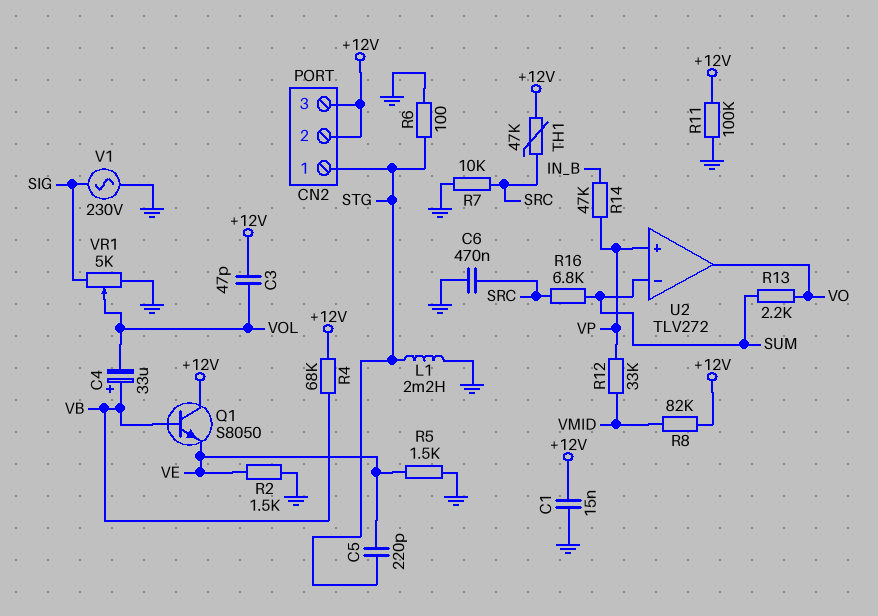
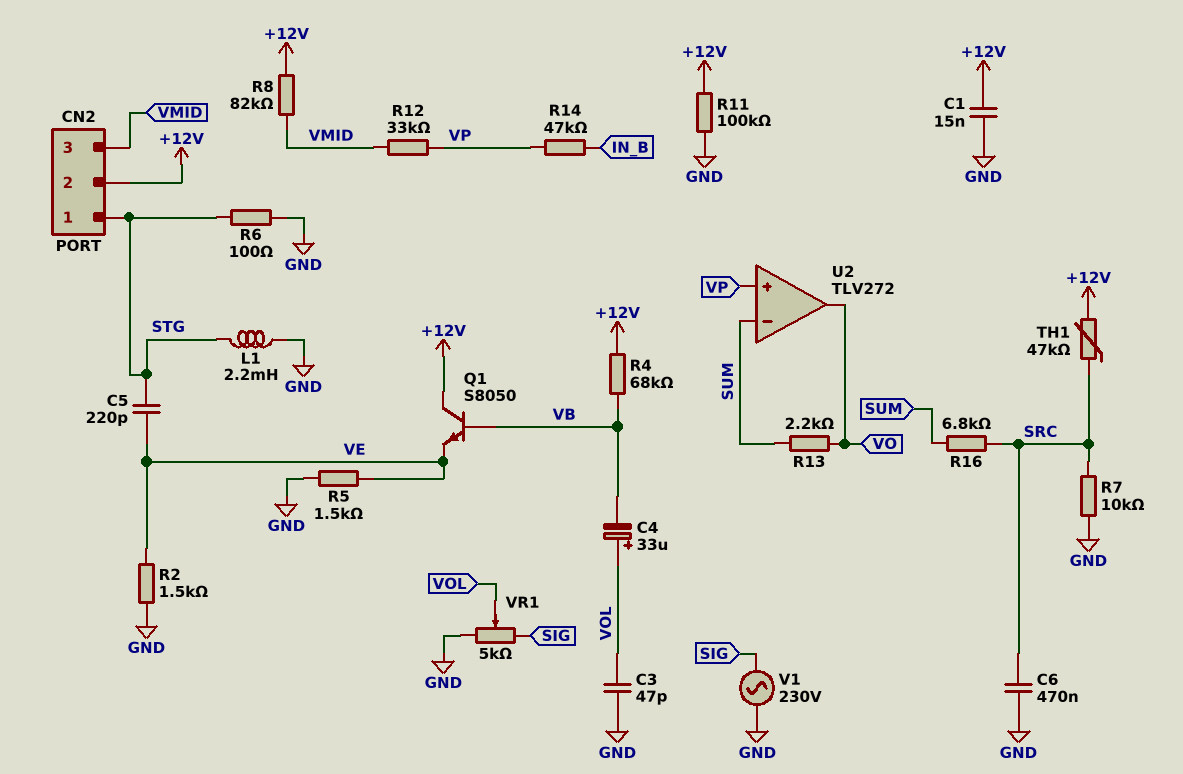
C3: 47pF (+12V, VOL) -> 47pF (GND, VOL)
C4: 33uF (plus VB, minus VOL) -> 33uF (plus VOL, minus VB)
CN2 pin 3: +12V -> VMID

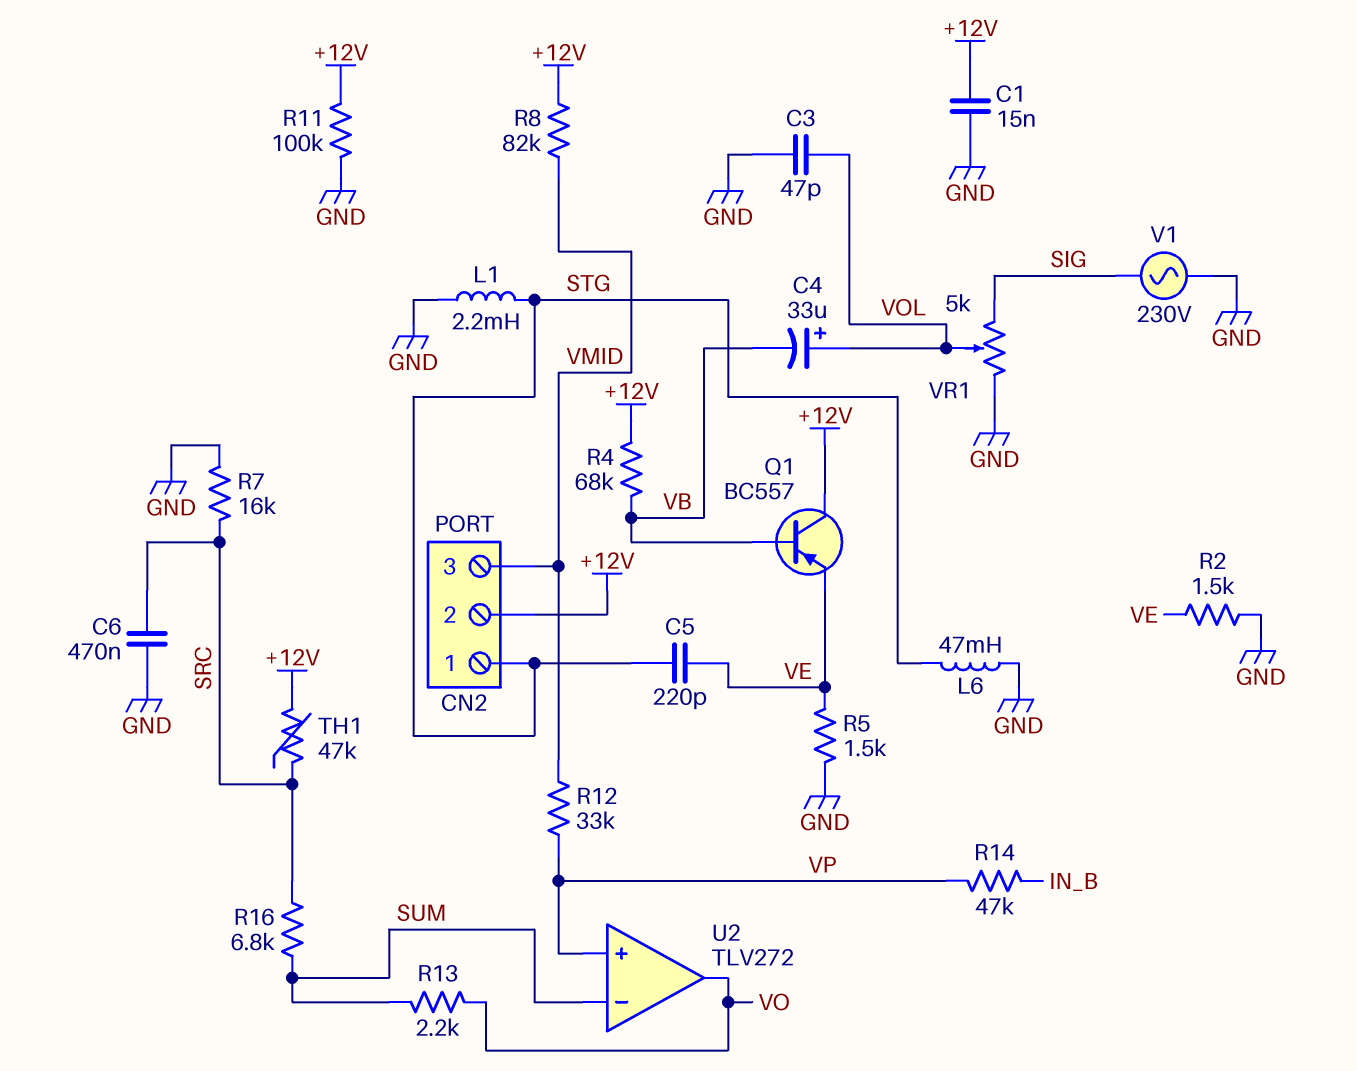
L6: none -> 47mH (GND, STG)
Q1: NPN S8050 (B VB, C +12V, E VE) -> PNP BC557 (B VB, C +12V, E VE)
R6: 100 (GND, STG) -> none
R7: 10k (GND, SRC) -> 16k (GND, SRC)

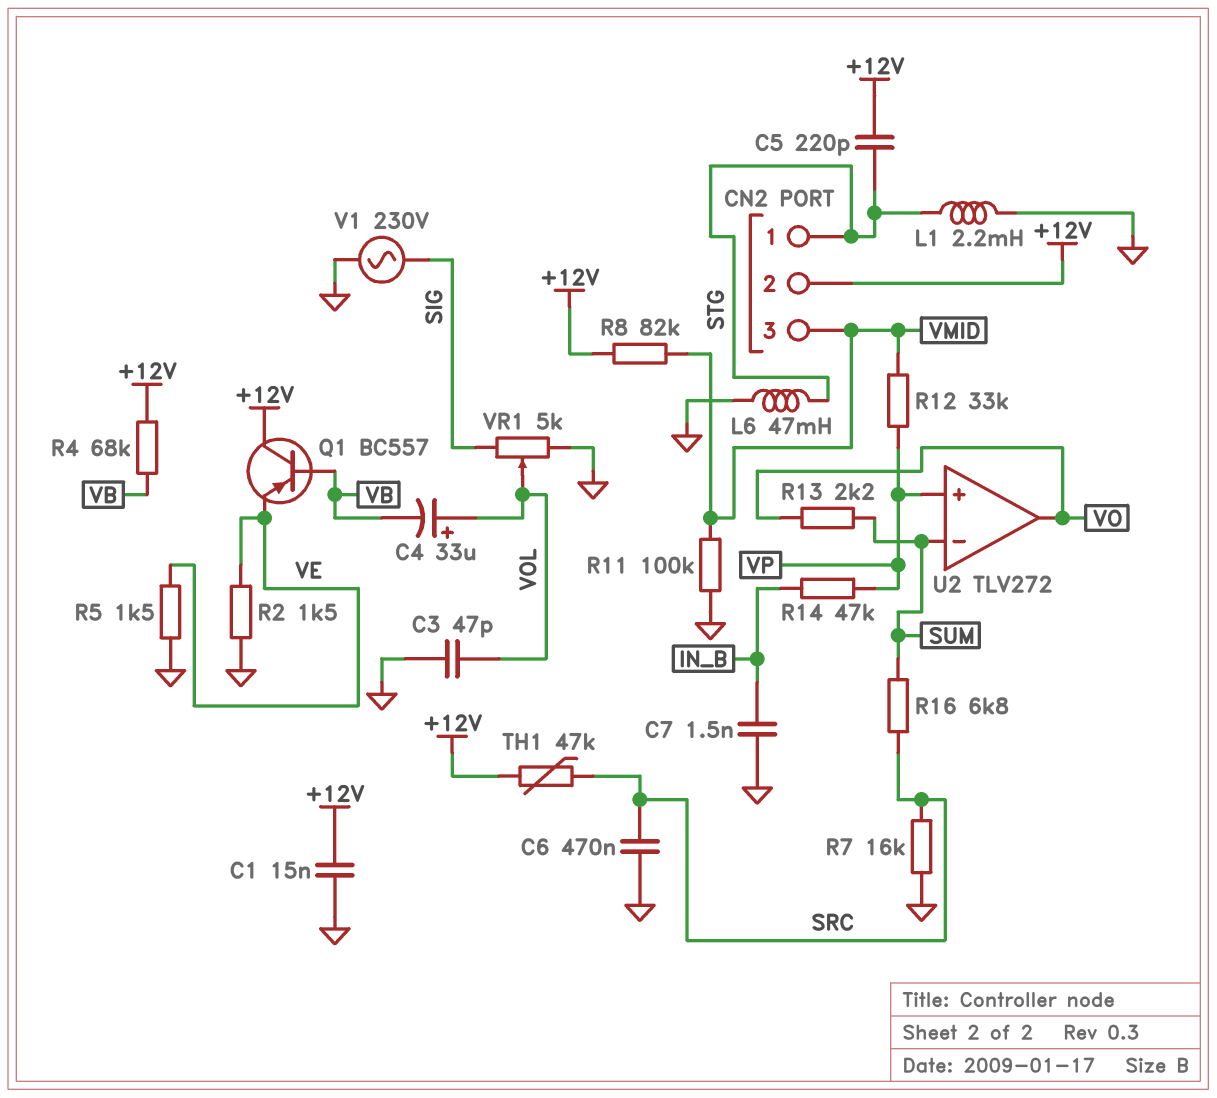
C5: 220pF (STG, VE) -> 220pF (+12V, STG)
C7: none -> 1.5nF (GND, IN_B)
R11: 100k (+12V, GND) -> 100k (GND, VMID)

